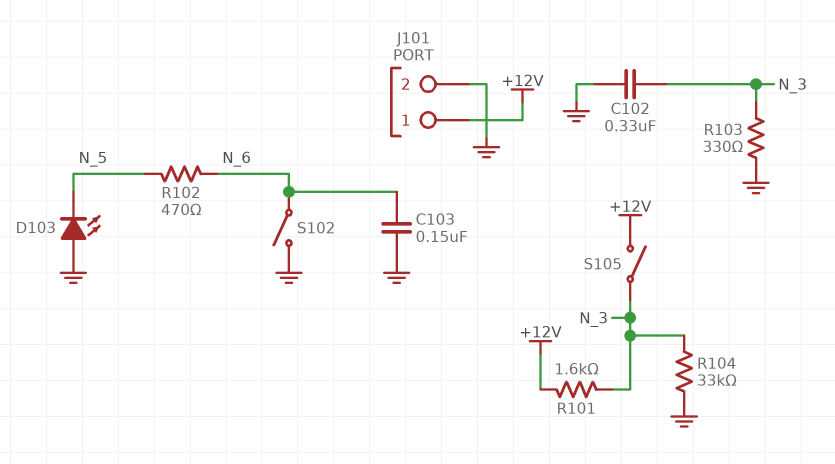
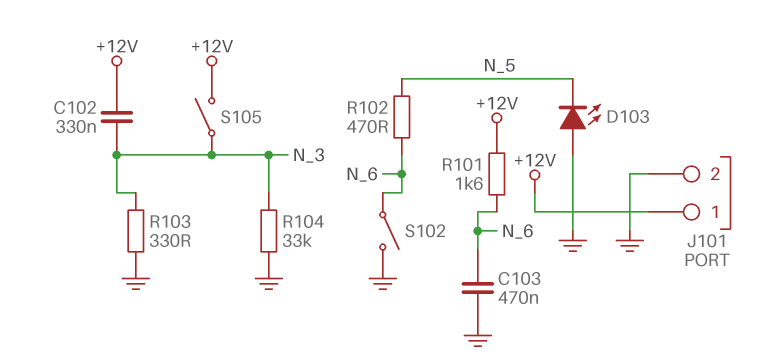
C102: 330nF (GND, N_3) -> 330nF (+12V, N_3)
C103: 150nF (GND, N_6) -> 470nF (GND, N_6)
R101: 1.6k (+12V, N_3) -> 1.6k (+12V, N_6)

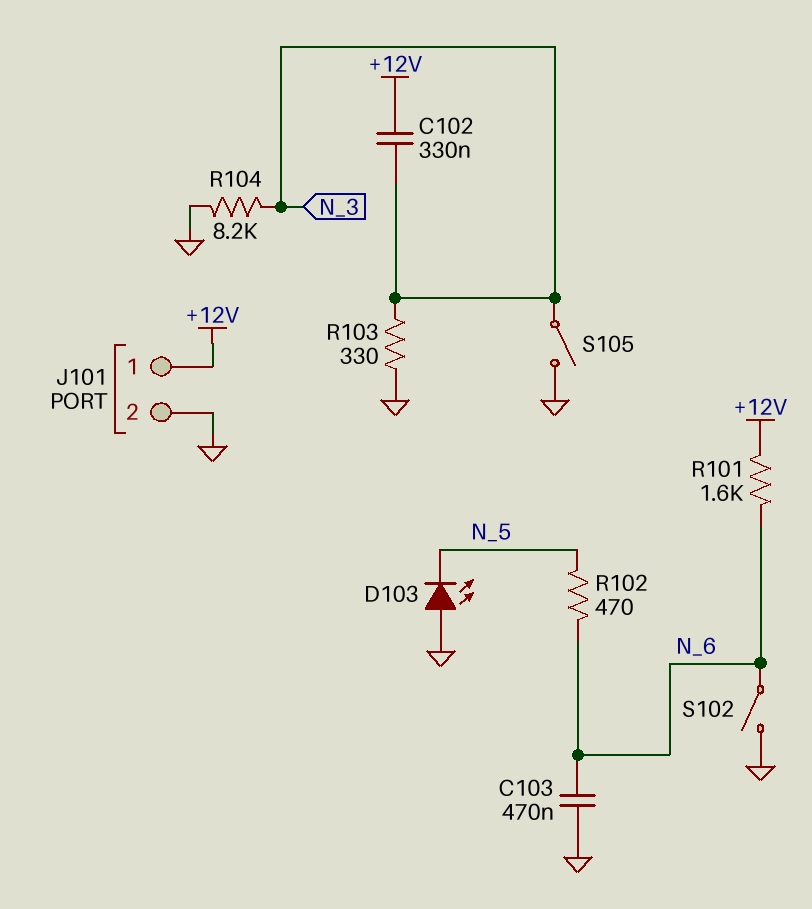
R104: 33k (GND, N_3) -> 8.2k (GND, N_3)
S105: switch (+12V, N_3) -> switch (GND, N_3)

